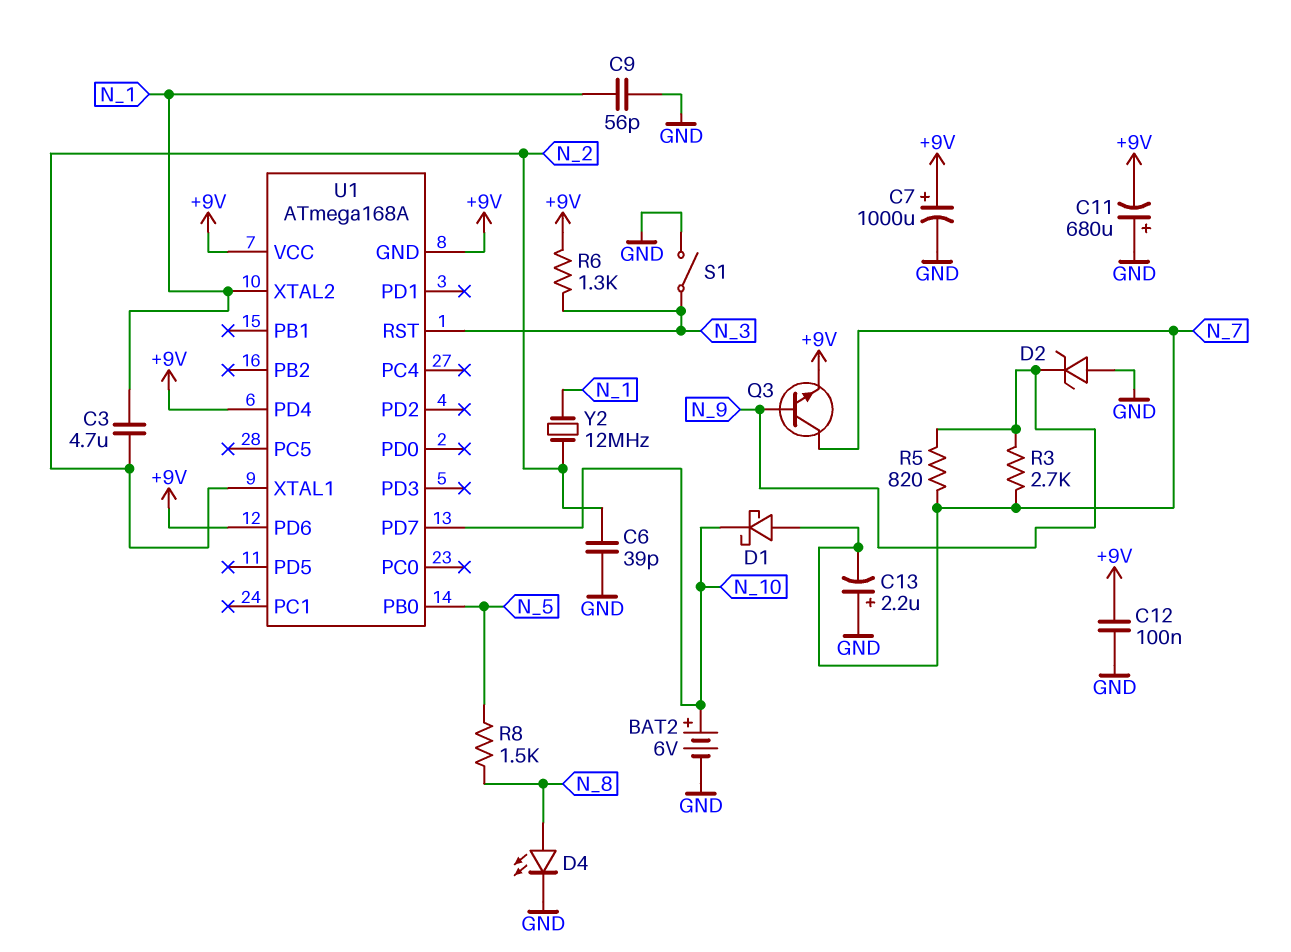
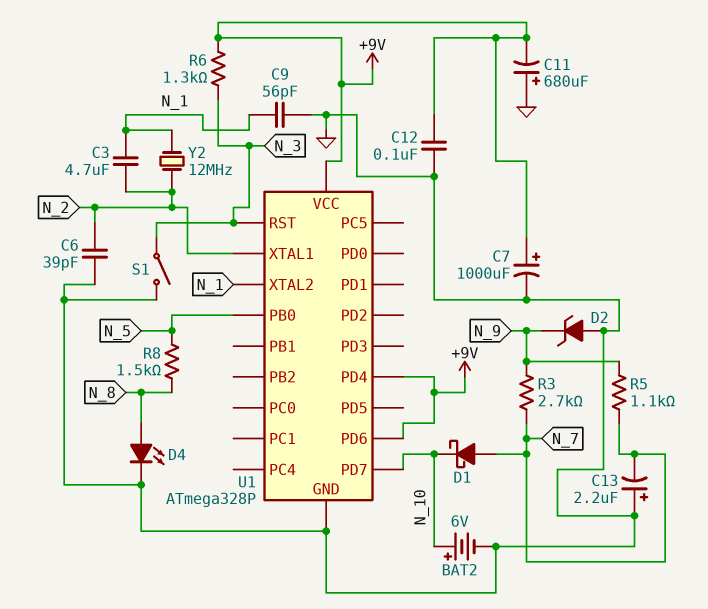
Q3: NPN (B N_9, C N_7, E +9V) -> none
R5: 820 (N_7, N_9) -> 1.1k (N_7, N_9)
U1: ATmega168A -> ATmega328P
U1 pin GND: +9V -> GND

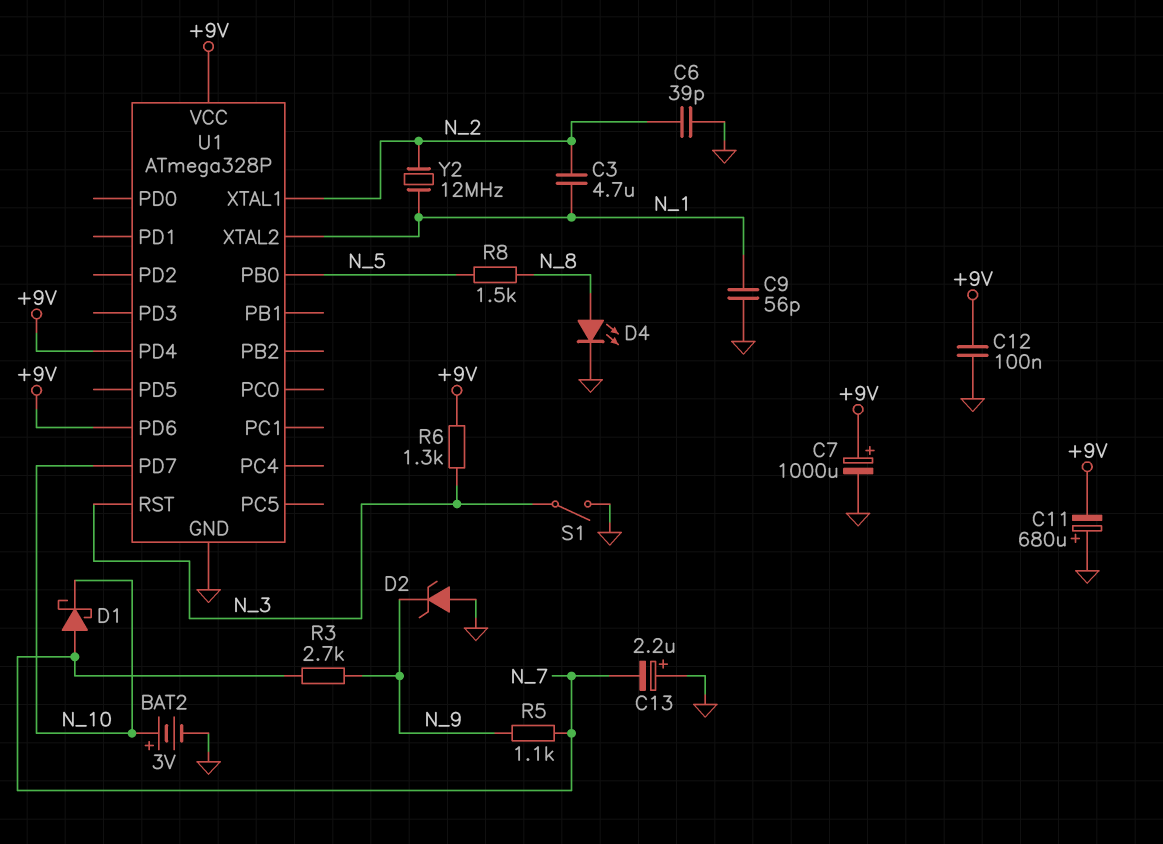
BAT2: 6V (plus N_10, minus GND) -> 3V (plus N_10, minus GND)

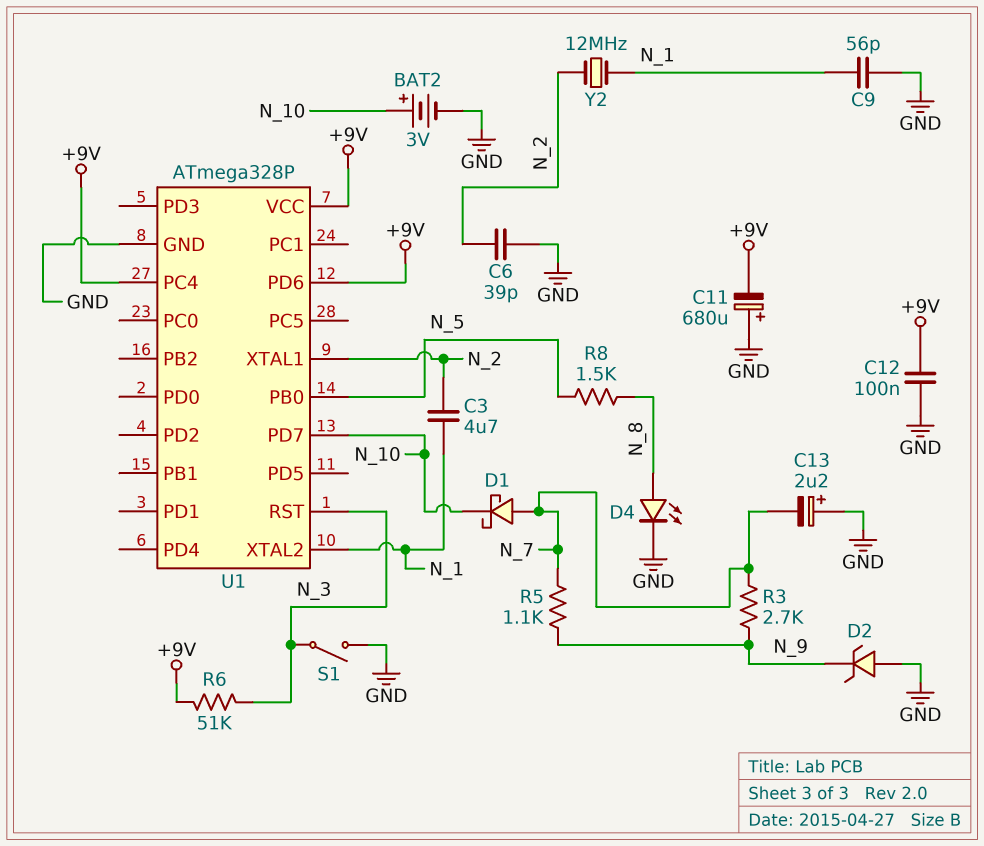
C7: 1000uF (plus +9V, minus GND) -> none
R6: 1.3k (+9V, N_3) -> 51k (+9V, N_3)
U1 pin PC4: none -> +9V
U1 pin PD4: +9V -> none

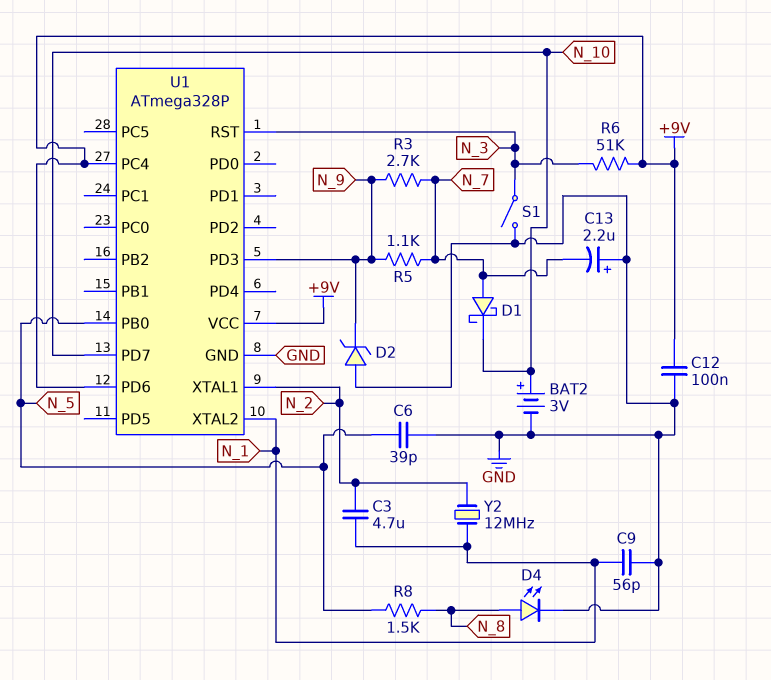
C6: 39pF (GND, N_2) -> 39pF (GND, N_5)
C11: 680uF (plus GND, minus +9V) -> none
U1 pin PD3: none -> N_9

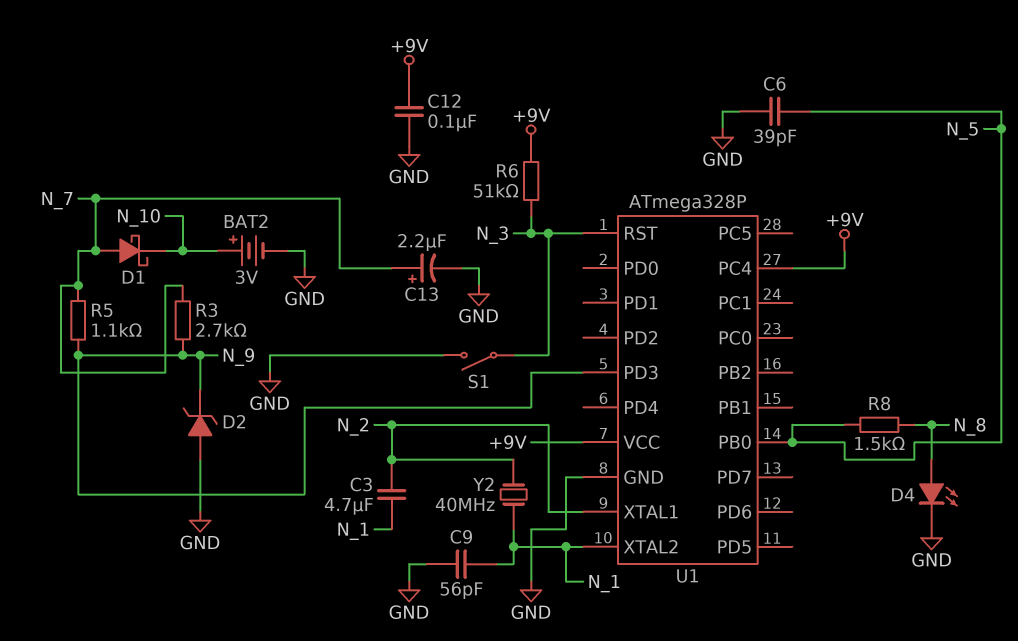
C13: 2.2uF (plus GND, minus N_7) -> 2.2uF (plus N_7, minus GND)
U1 pin PD6: +9V -> none
U1 pin PD7: N_10 -> none
Y2: 12MHz (N_1, N_2) -> 40MHz (N_1, N_2)

